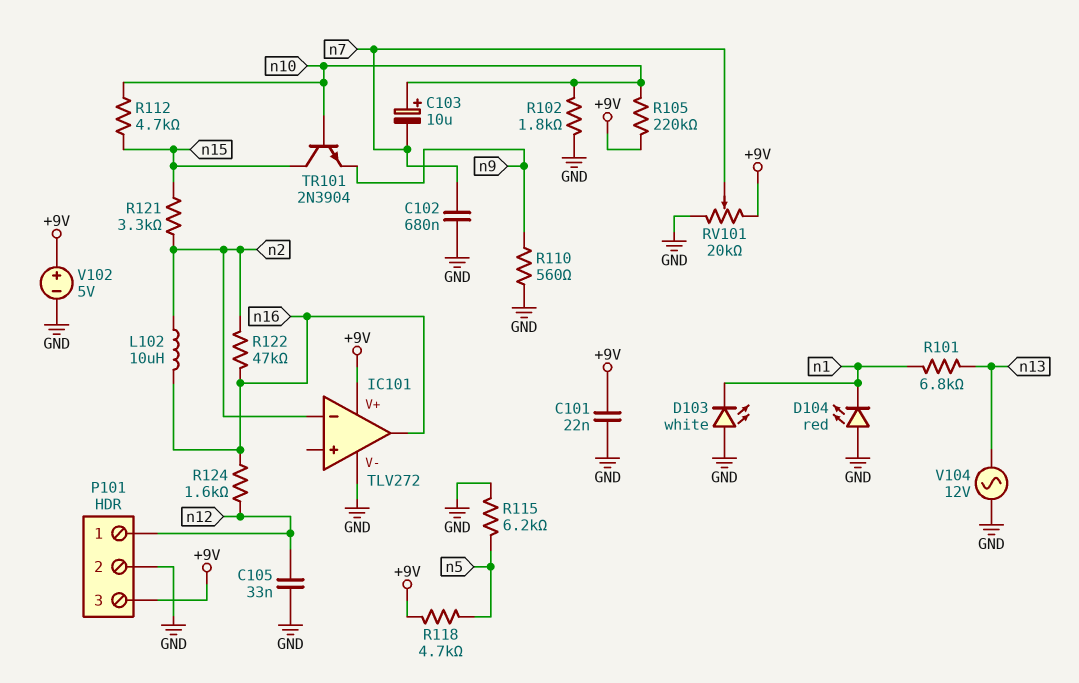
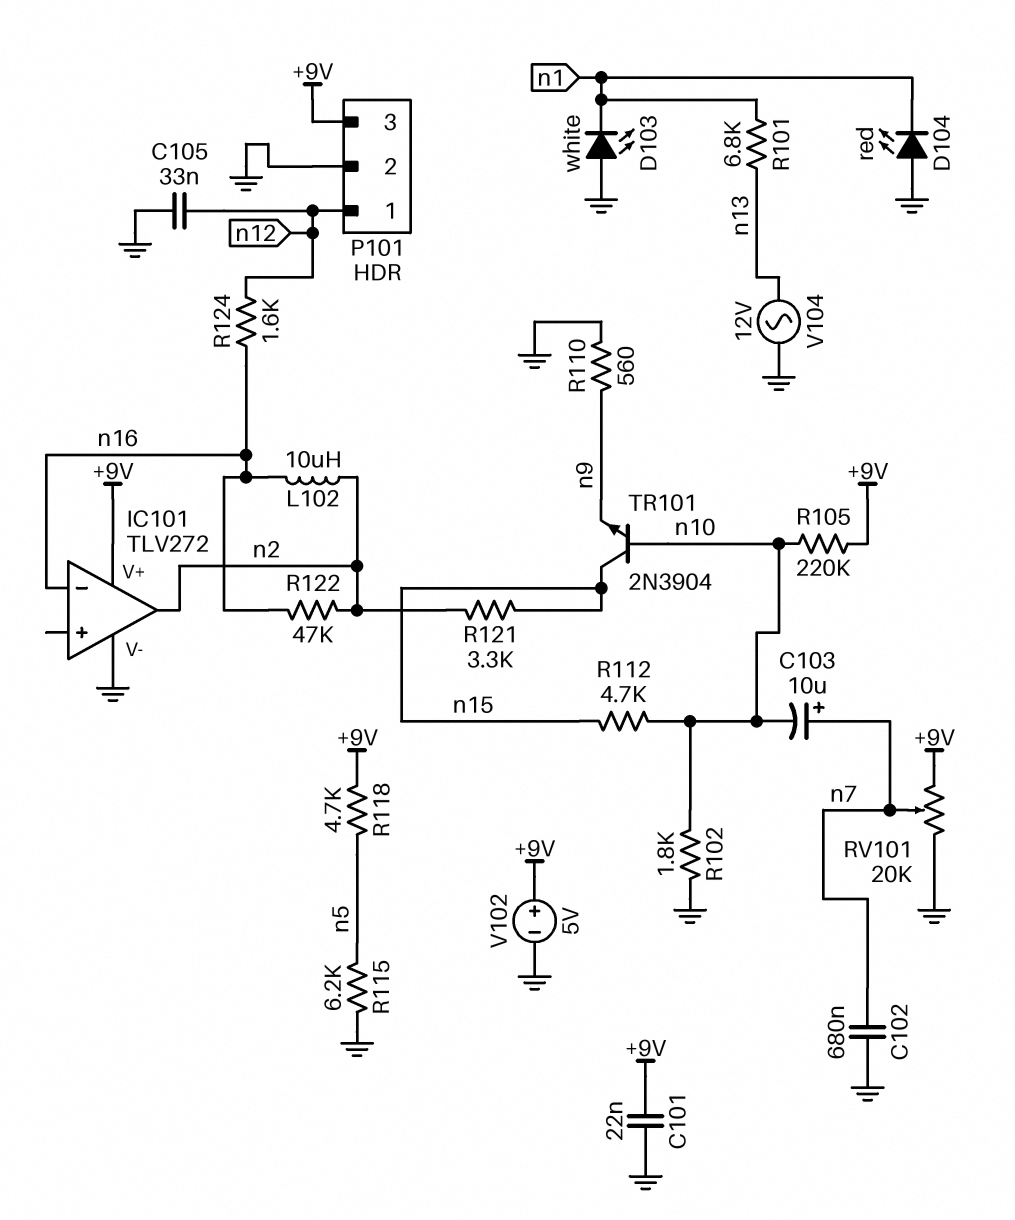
C103: 10uF (plus n10, minus n7) -> 10uF (plus n7, minus n10)
IC101 pin in-: n2 -> n16
IC101 pin out: n16 -> n2

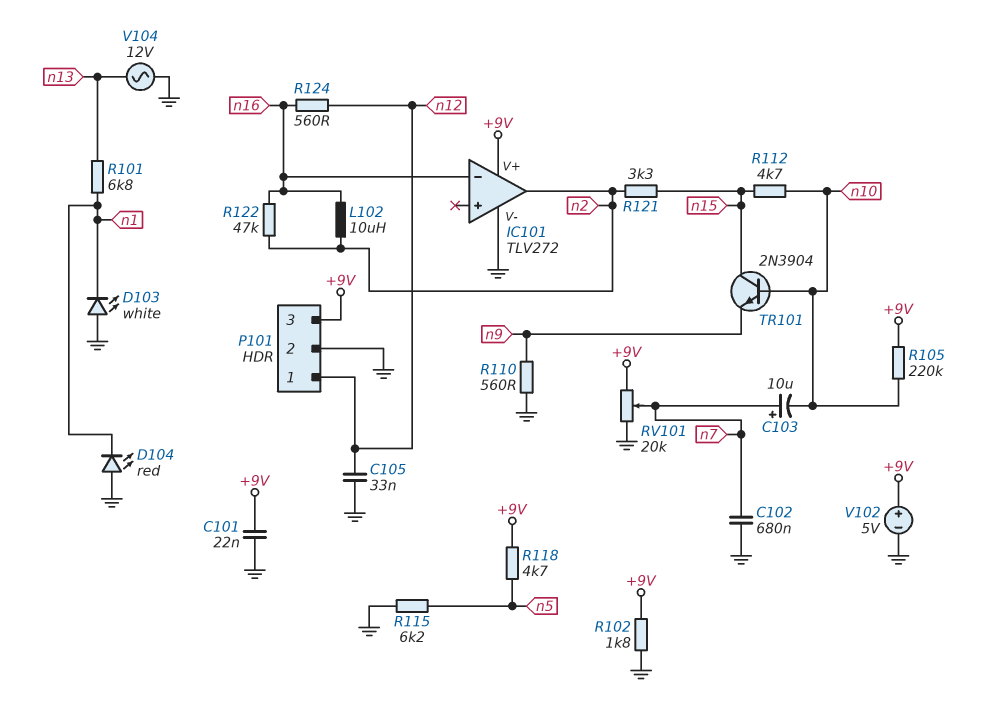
R102: 1.8k (GND, n10) -> 1.8k (+9V, GND)
R124: 1.6k (n12, n16) -> 560 (n12, n16)

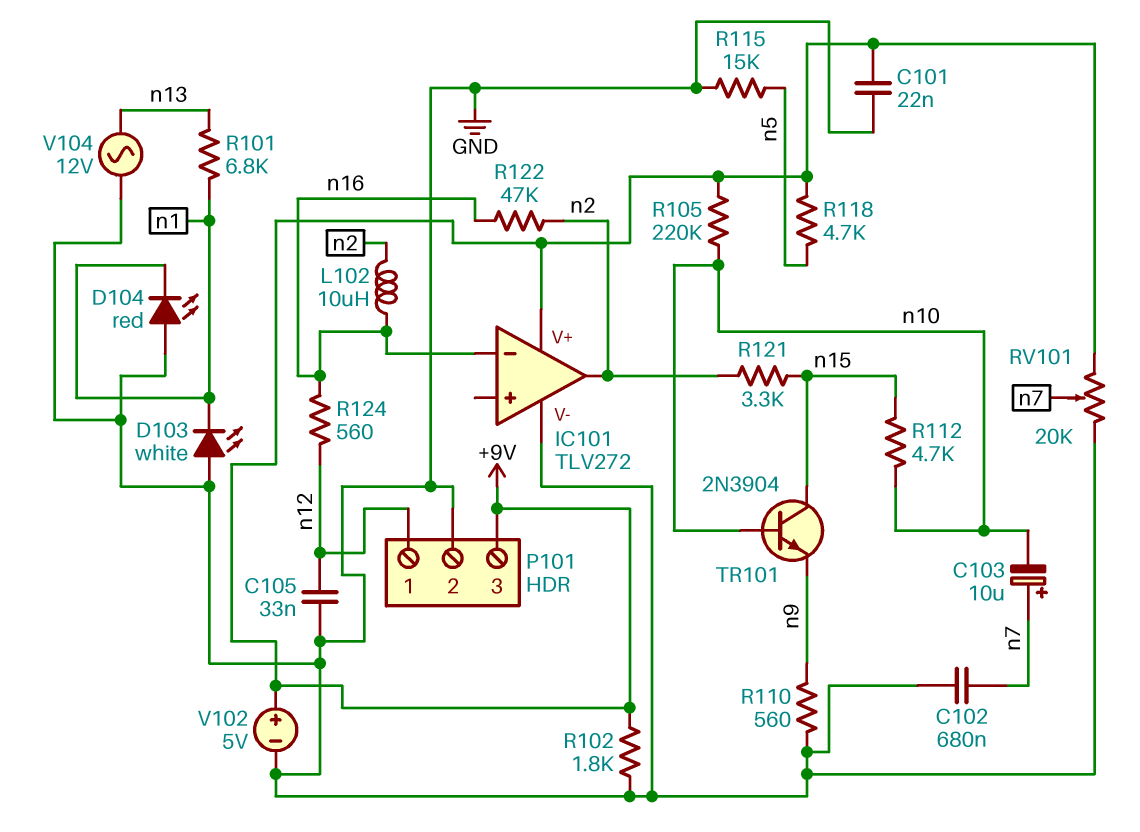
R115: 6.2k (GND, n5) -> 15k (GND, n5)

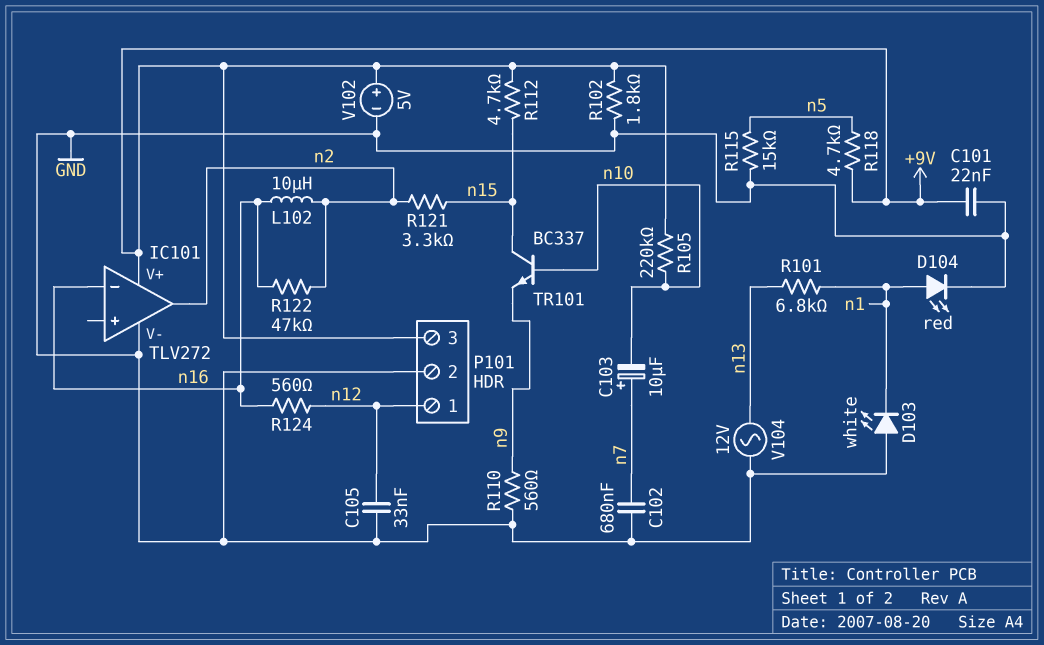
D104: LED red (A GND, K n1) -> LED red (A n1, K GND)
R112: 4.7k (n10, n15) -> 4.7k (+9V, n15)
RV101: 20k (+9V, GND, wiper n7) -> none
TR101: NPN 2N3904 (B n10, C n15, E n9) -> NPN BC337 (B n10, C n15, E n9)

